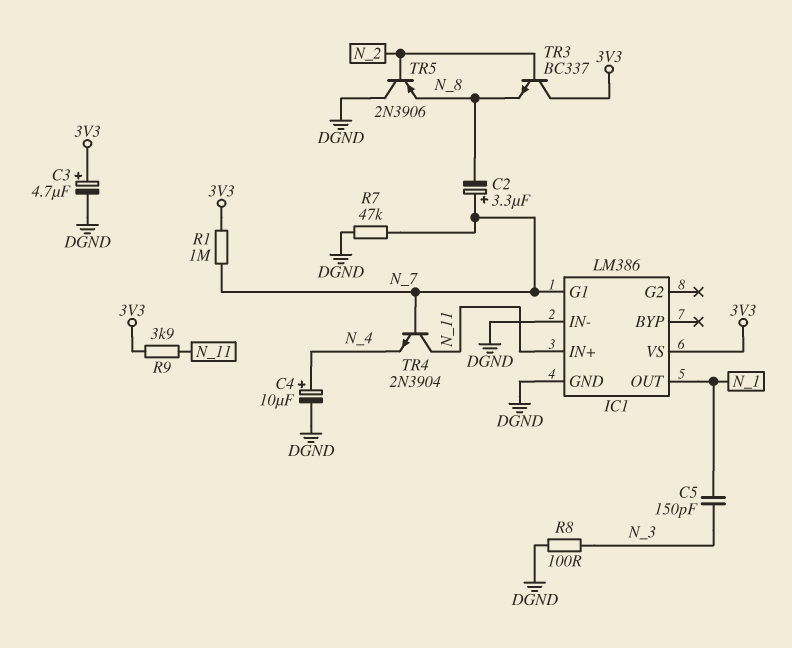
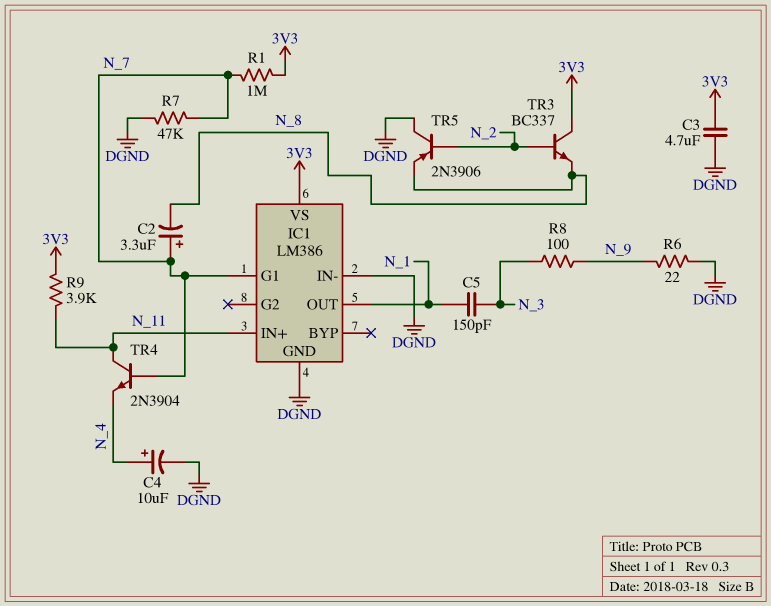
C3: 4.7uF (plus 3V3, minus DGND) -> 4.7uF (3V3, DGND)
R6: none -> 22 (DGND, N_9)
R8: 100 (DGND, N_3) -> 100 (N_3, N_9)

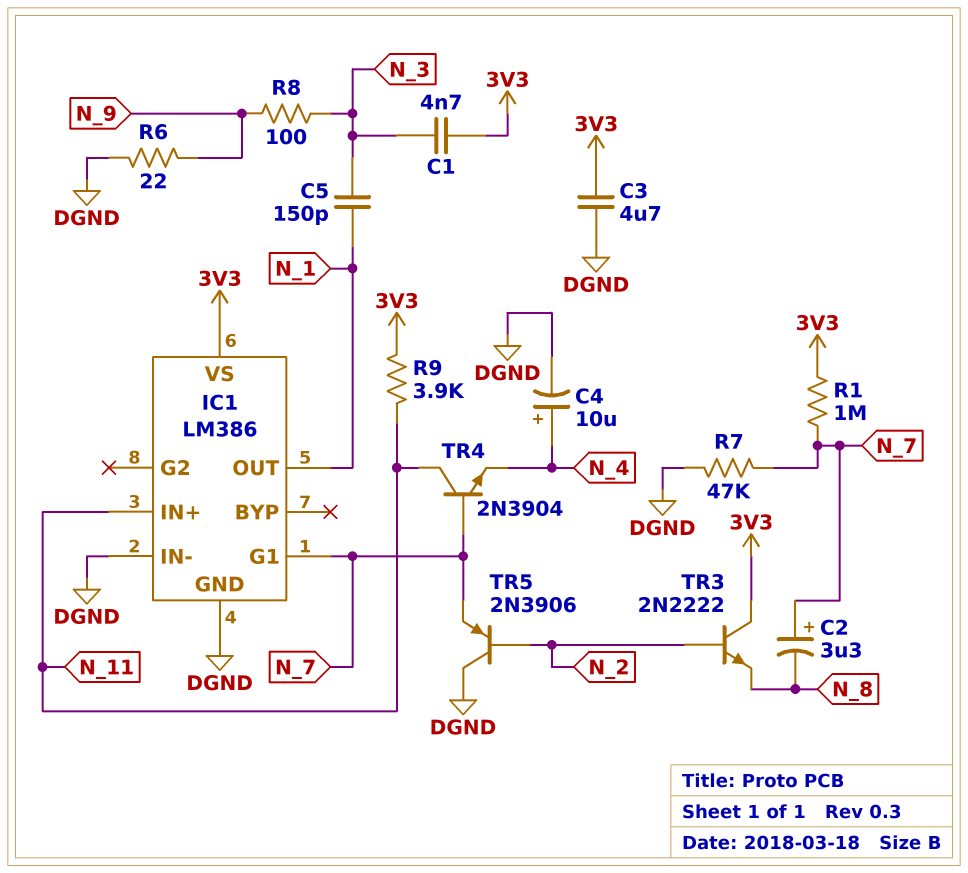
C1: none -> 4.7nF (3V3, N_3)
TR3: NPN BC337 (B N_2, C 3V3, E N_8) -> NPN 2N2222 (B N_2, C 3V3, E N_8)
TR5: PNP 2N3906 (B N_2, C DGND, E N_8) -> PNP 2N3906 (B N_2, C DGND, E N_7)

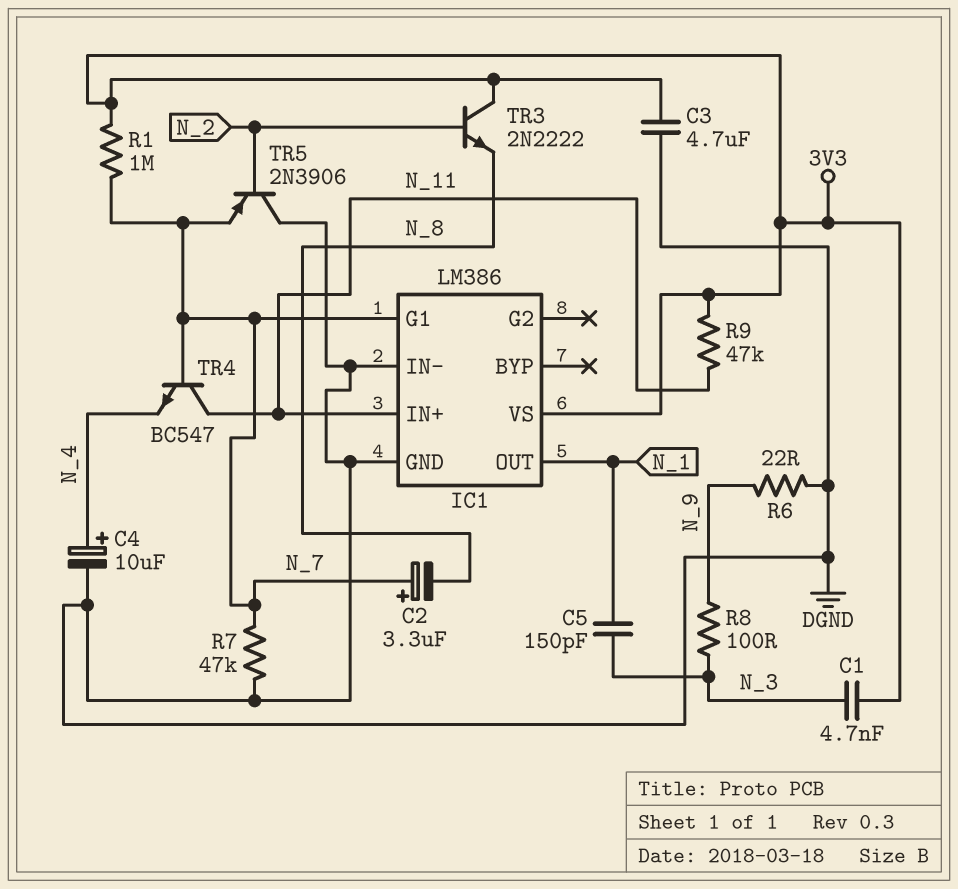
R9: 3.9k (3V3, N_11) -> 47k (3V3, N_11)
TR4: NPN 2N3904 (B N_7, C N_11, E N_4) -> NPN BC547 (B N_7, C N_11, E N_4)

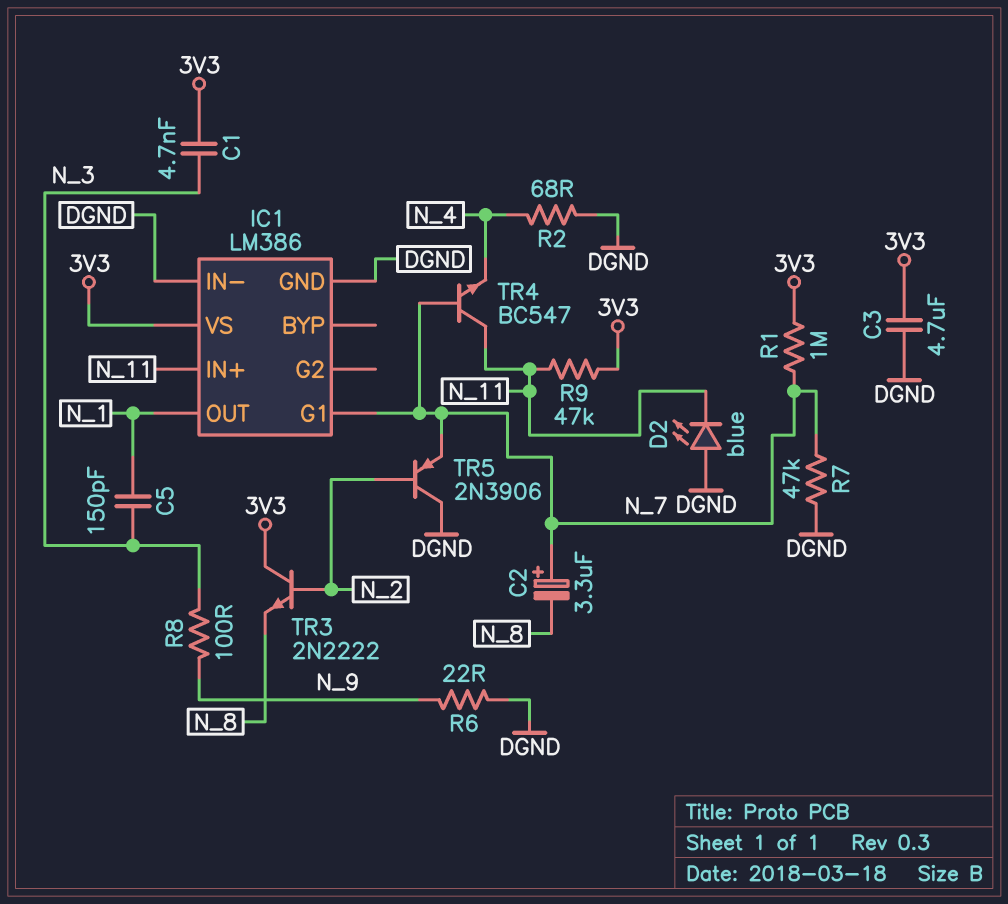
C4: 10uF (plus N_4, minus DGND) -> none
D2: none -> LED blue (A DGND, K N_11)
R2: none -> 68 (DGND, N_4)

